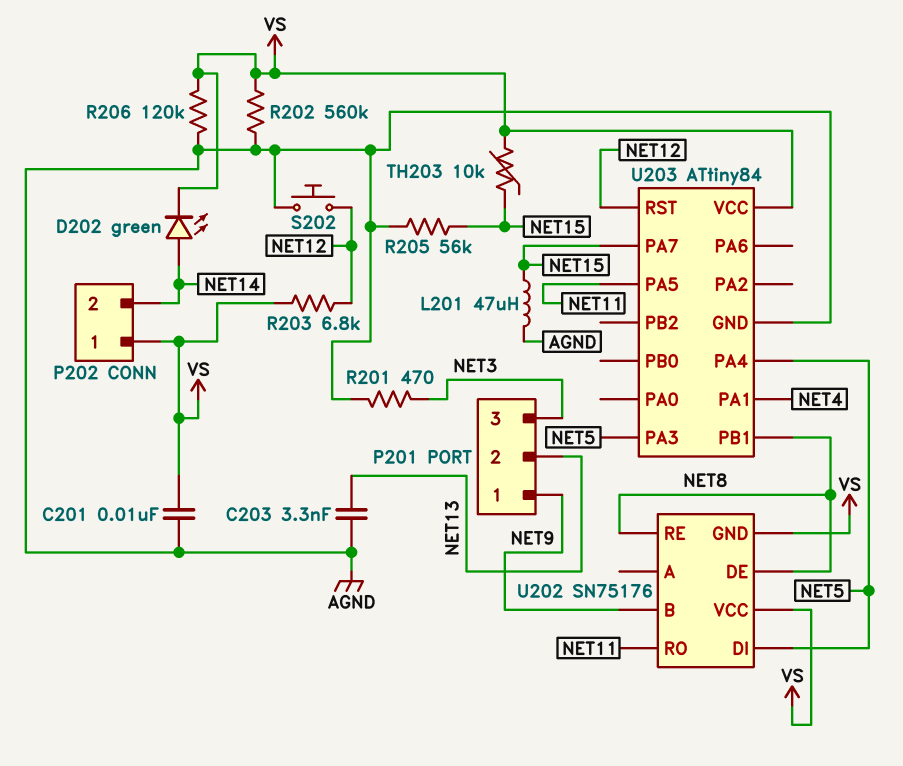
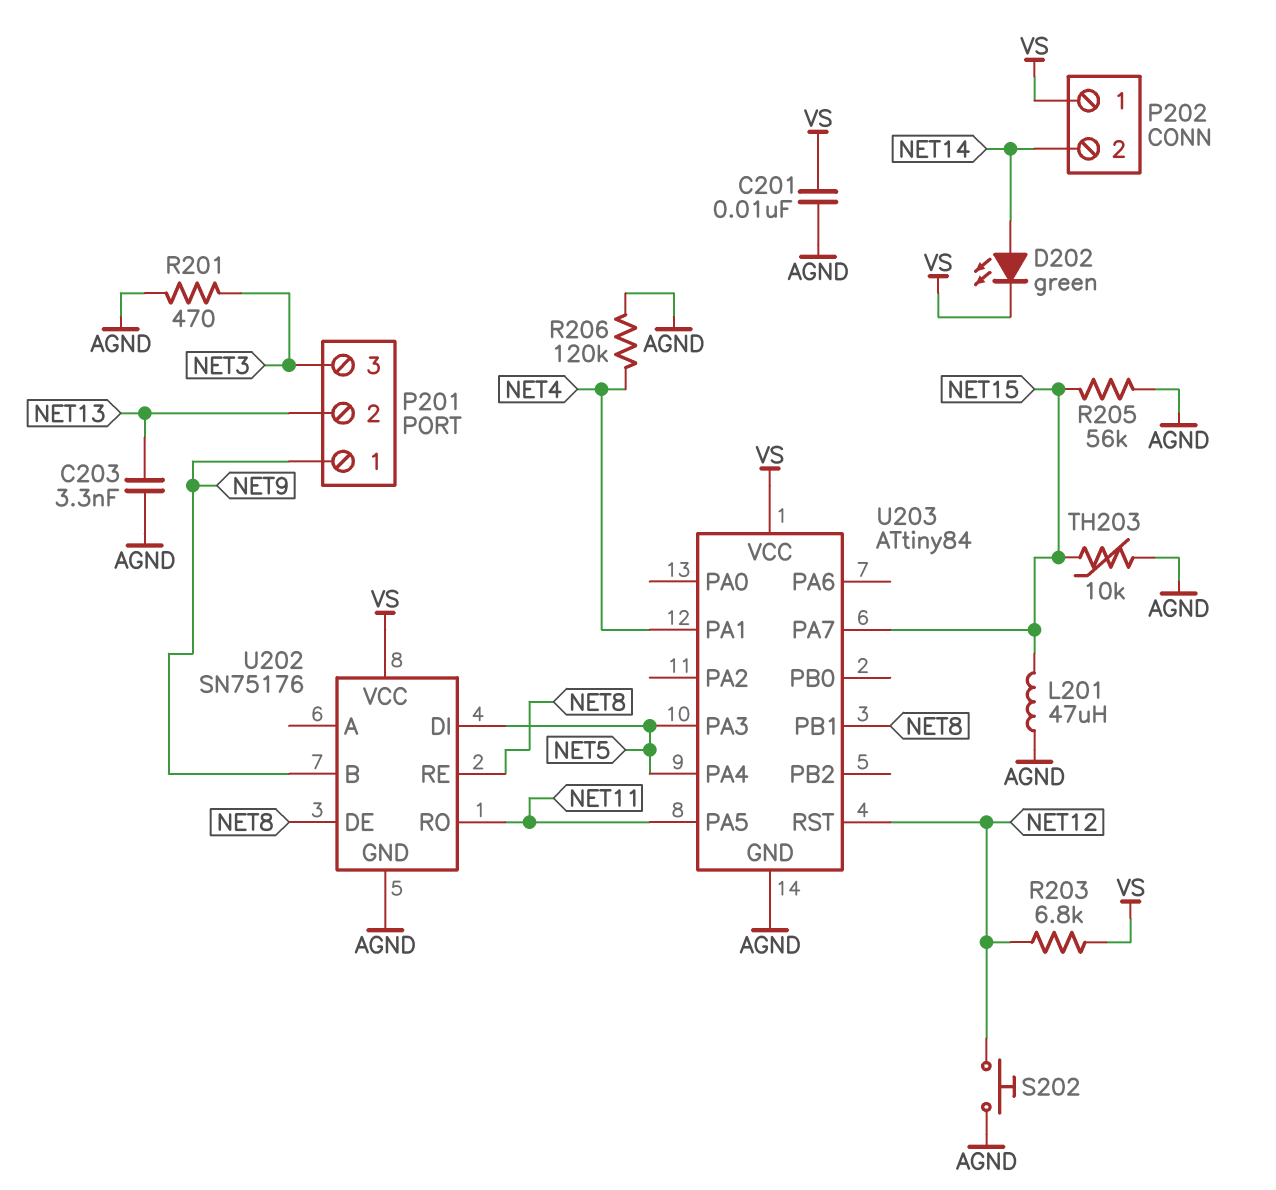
R202: 560k (AGND, VS) -> none
R206: 120k (AGND, VS) -> 120k (AGND, NET4)
TH203: 10k (NET15, VS) -> 10k (AGND, NET15)
U202 pin GND: VS -> AGND

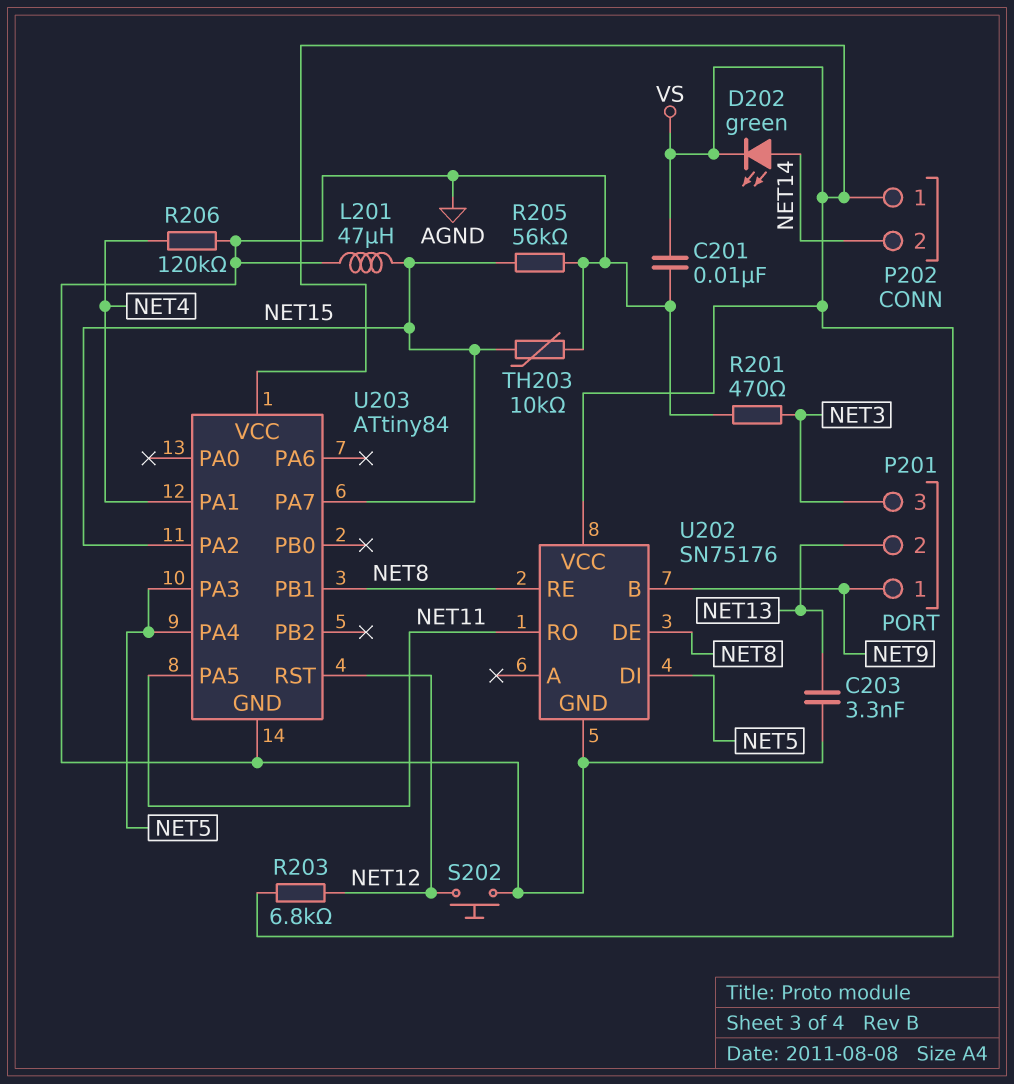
U203 pin PA2: none -> NET15

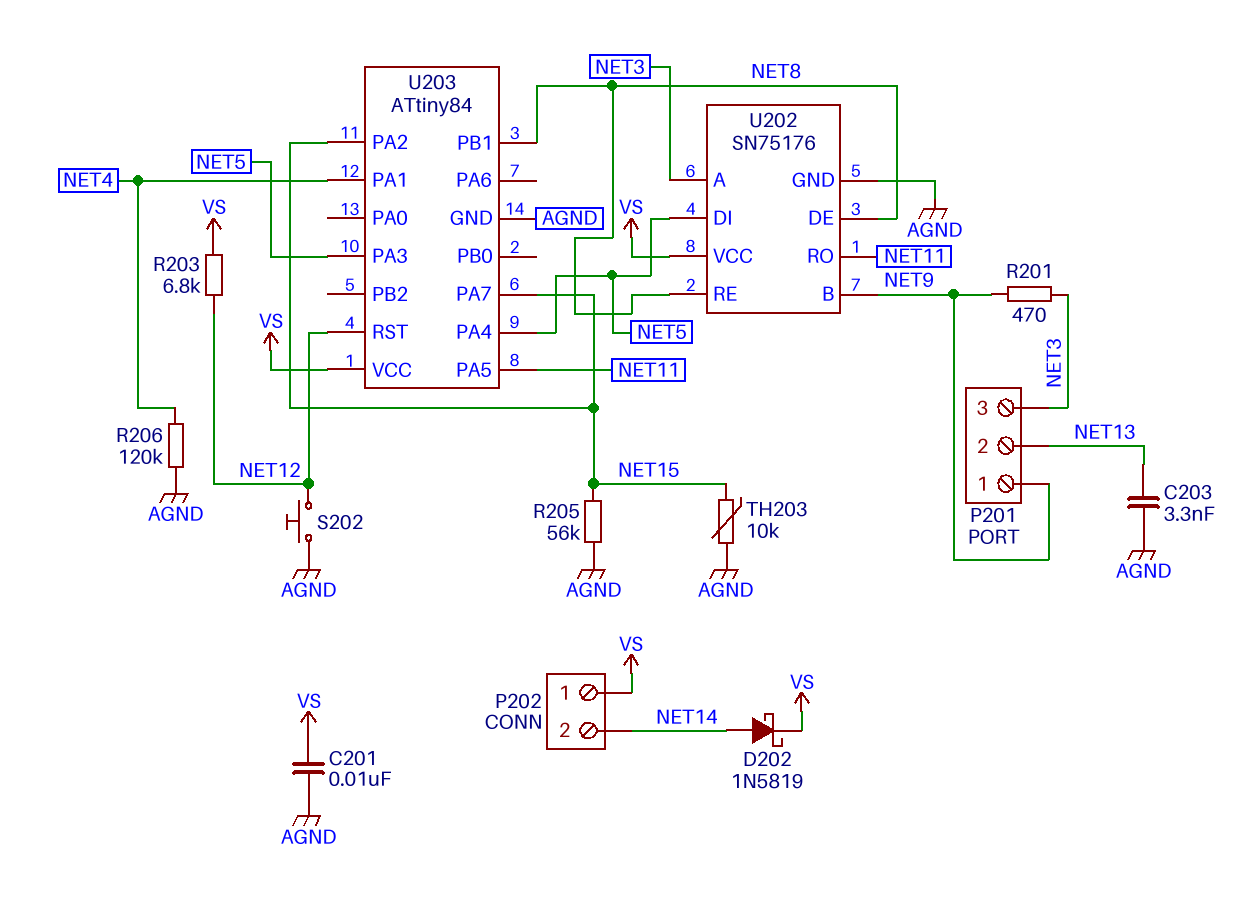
D202: LED green (A NET14, K VS) -> schottky 1N5819 (A NET14, K VS)
L201: 47uH (AGND, NET15) -> none
R201: 470 (AGND, NET3) -> 470 (NET3, NET9)
U202 pin A: none -> NET3

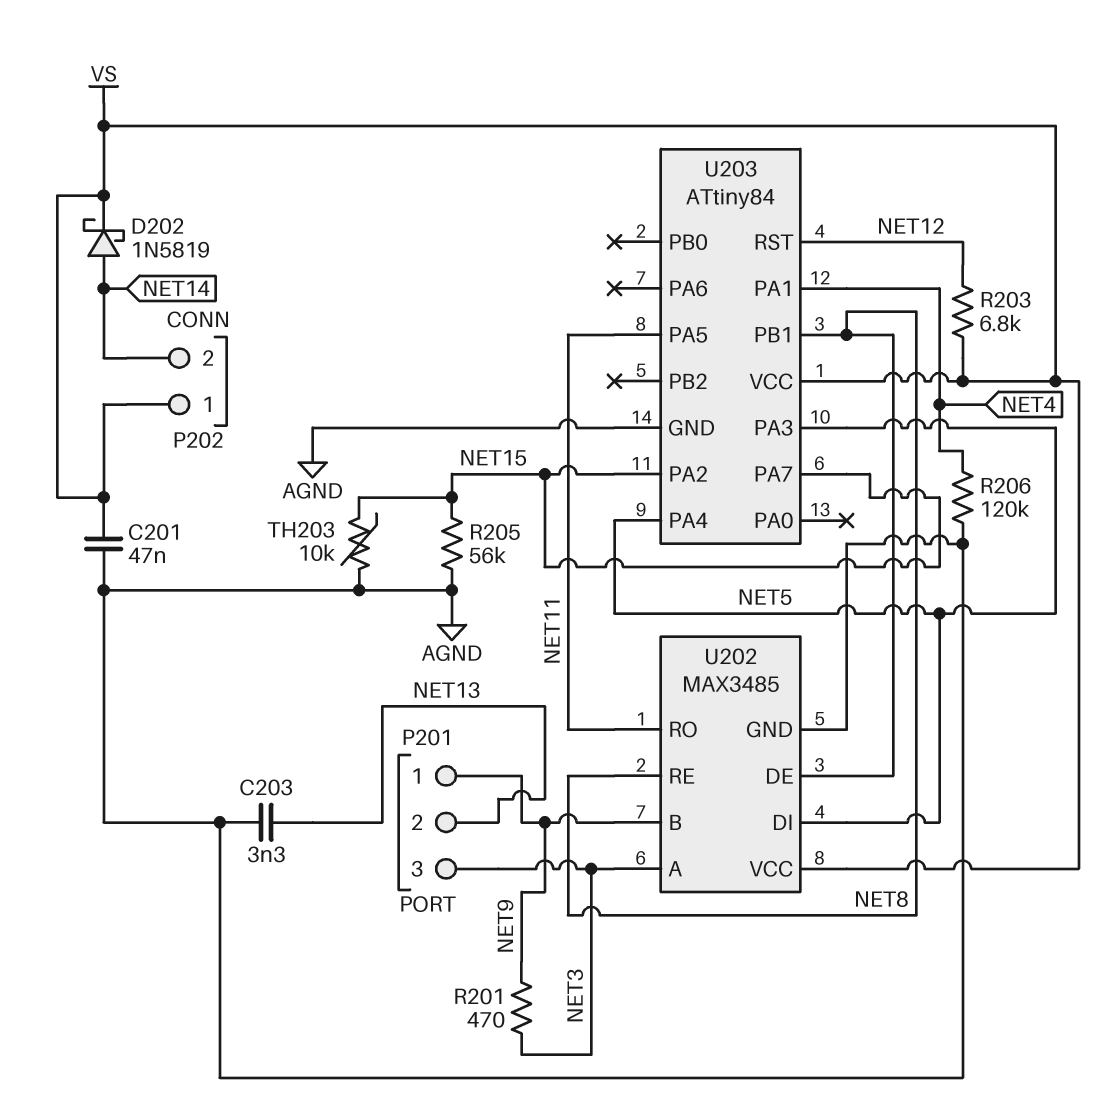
C201: 10nF (AGND, VS) -> 47nF (AGND, VS)
S202: button (AGND, NET12) -> none
U202: SN75176 -> MAX3485

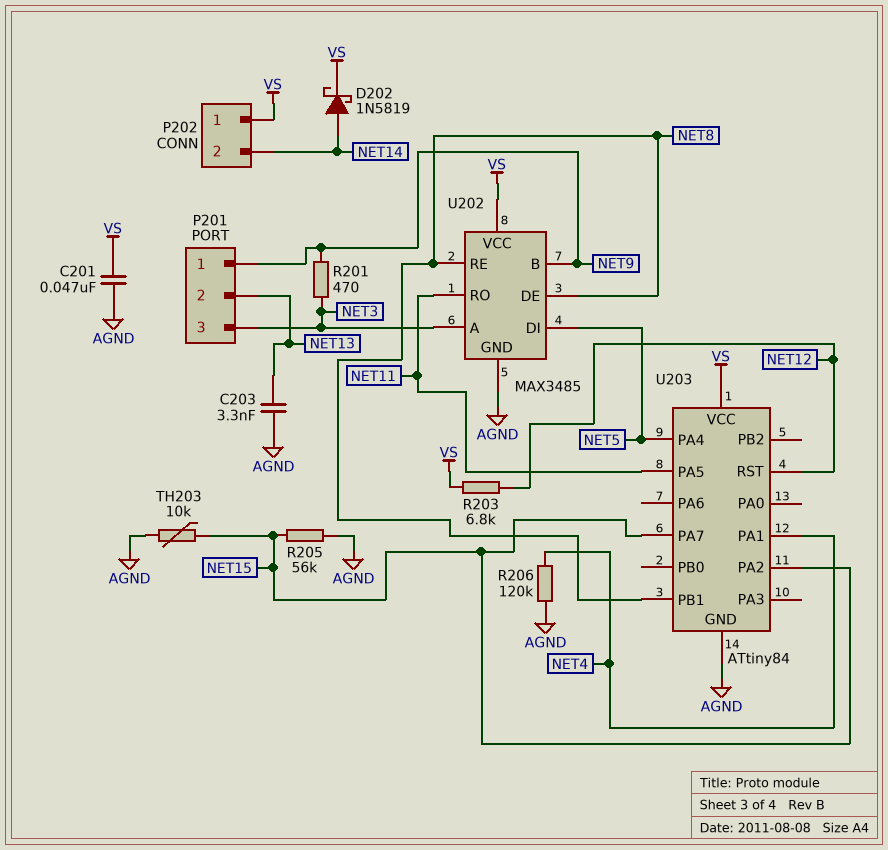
U203 pin PA3: NET5 -> none

